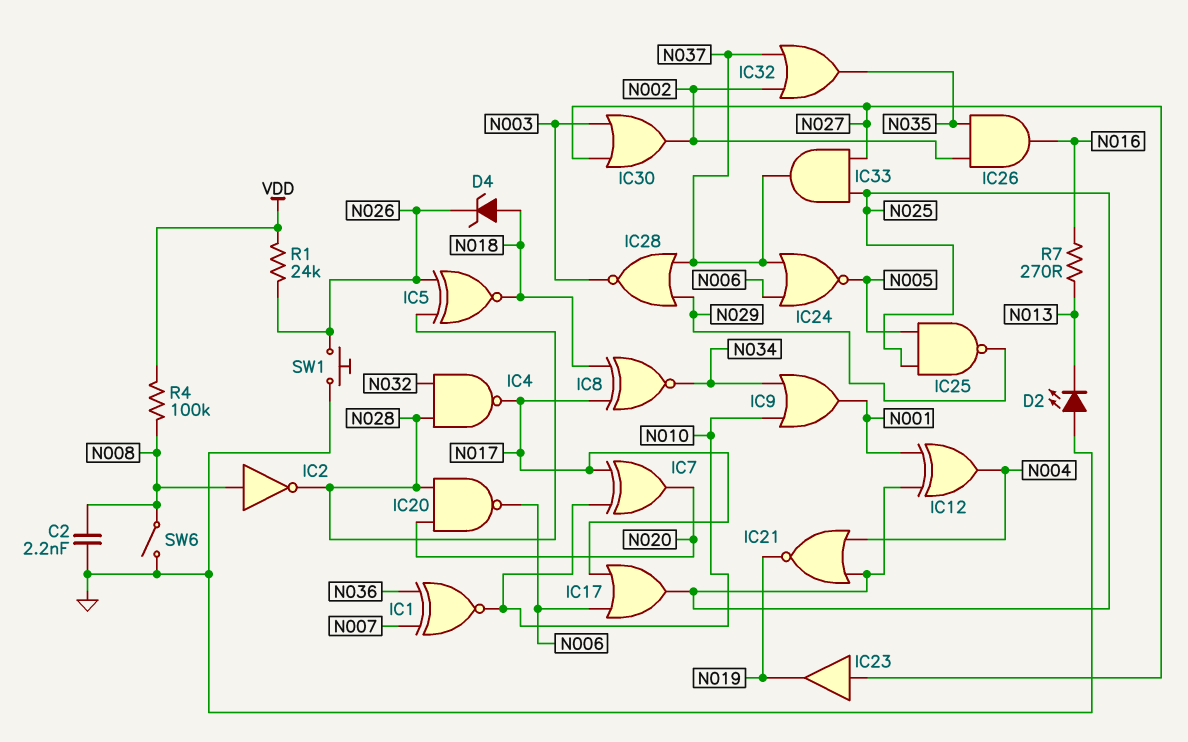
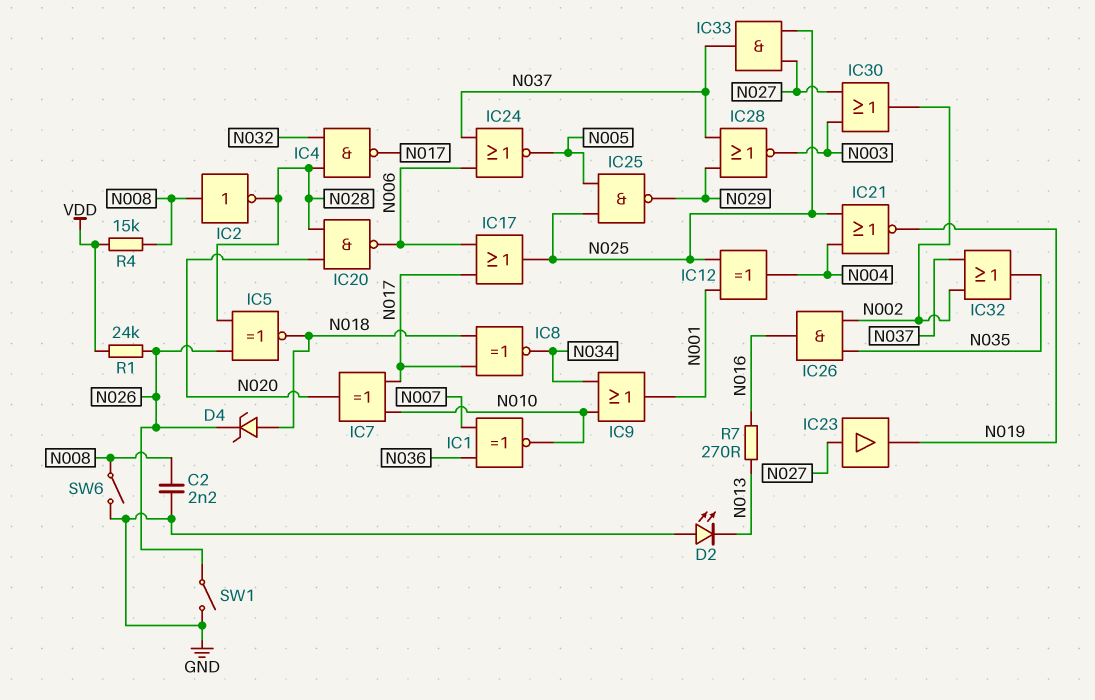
R4: 100k (N008, VDD) -> 15k (N008, VDD)
SW1: button (GND, N026) -> switch (GND, N026)

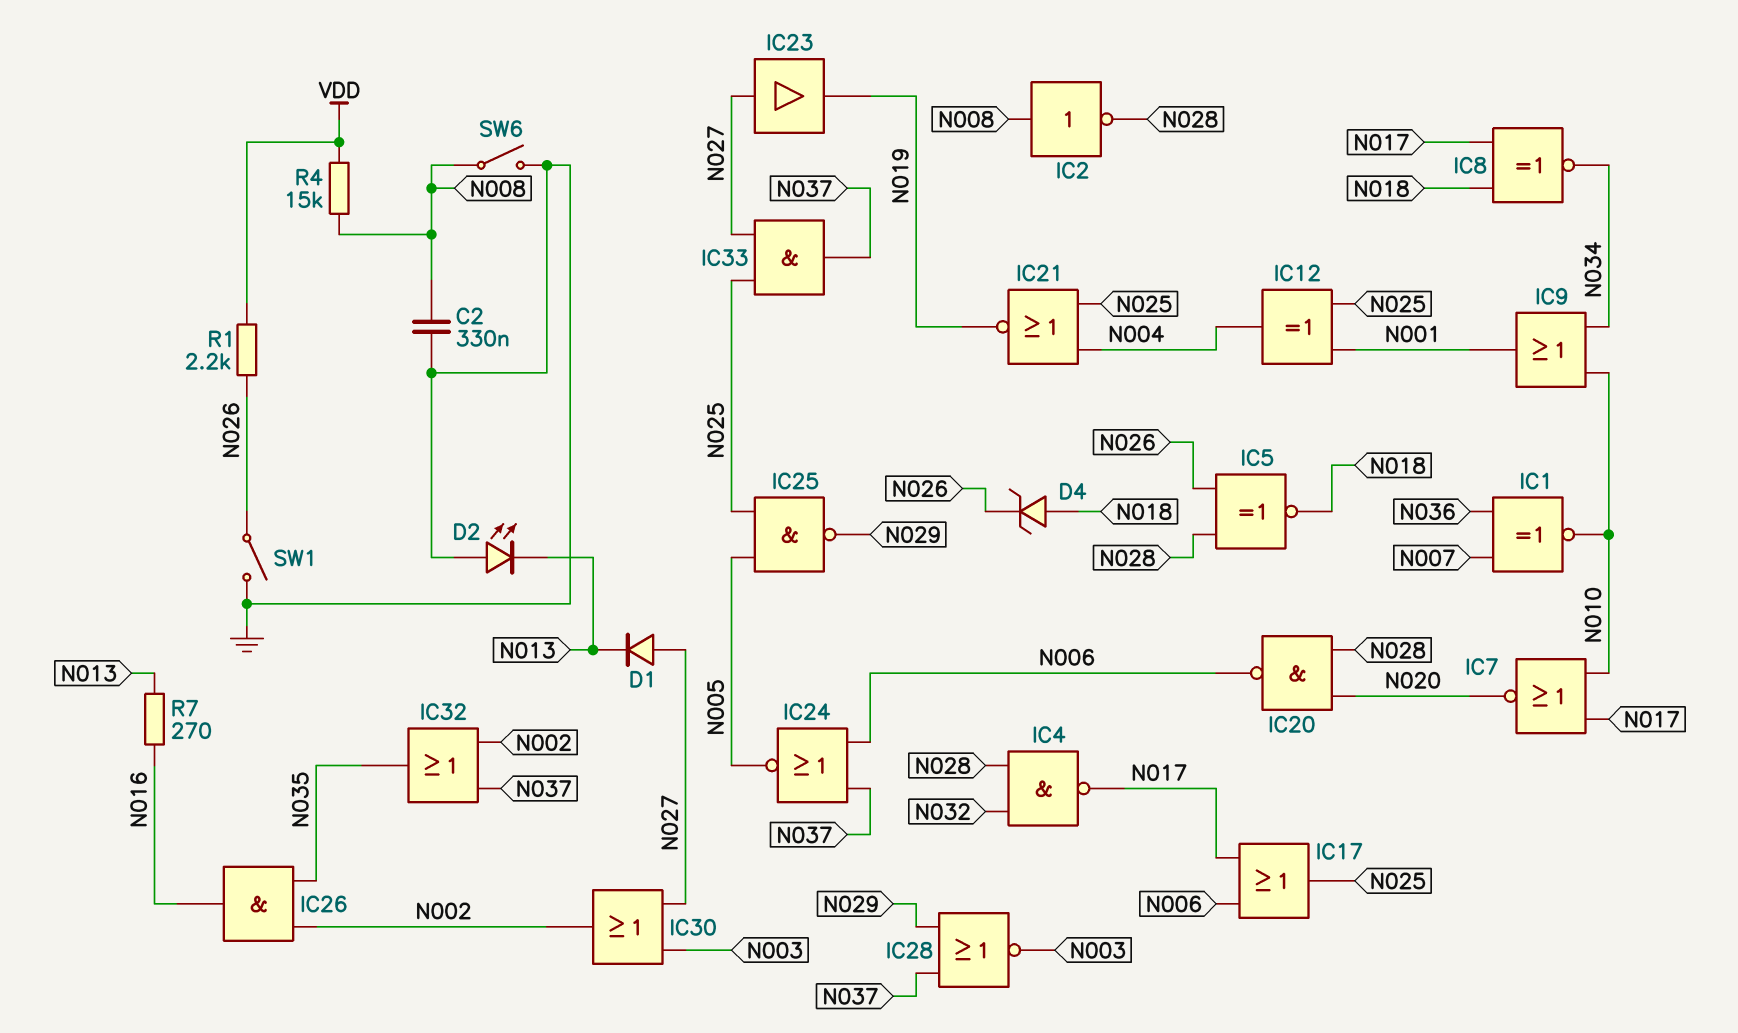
C2: 2.2nF (GND, N008) -> 330nF (GND, N008)
D1: none -> diode (A N027, K N013)
IC7: XOR (in N010, in N017, out N020) -> NOR (in N010, in N017, out N020)
R1: 24k (N026, VDD) -> 2.2k (N026, VDD)

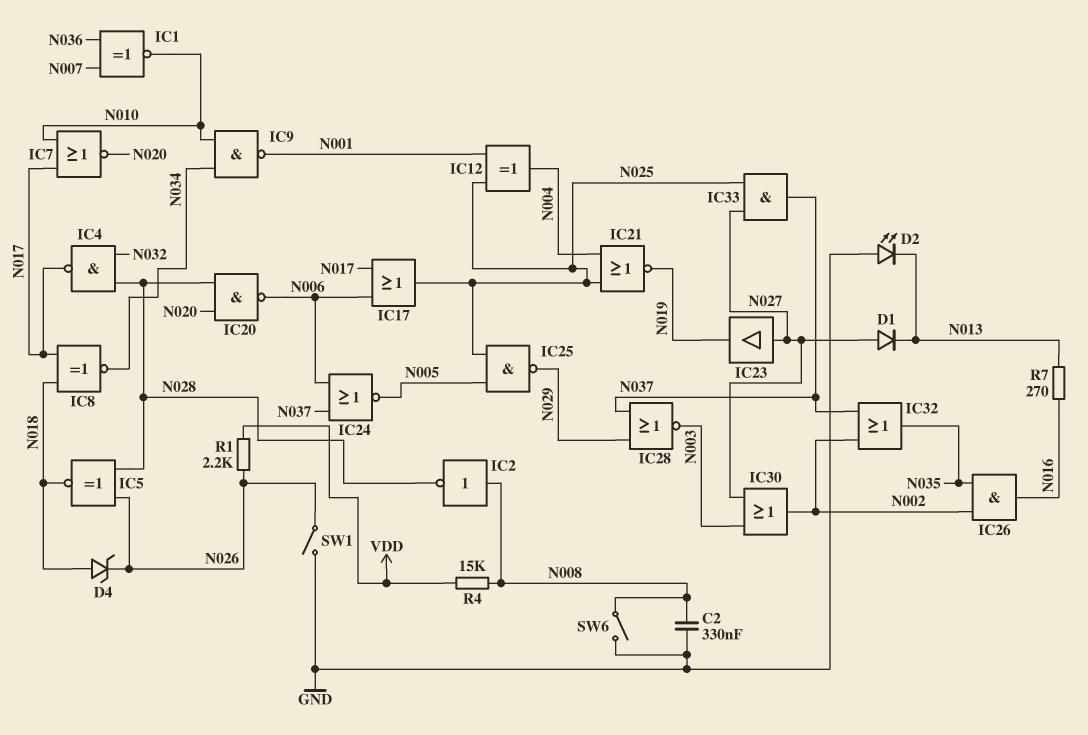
IC9: OR (in N010, in N034, out N001) -> NAND (in N010, in N034, out N001)

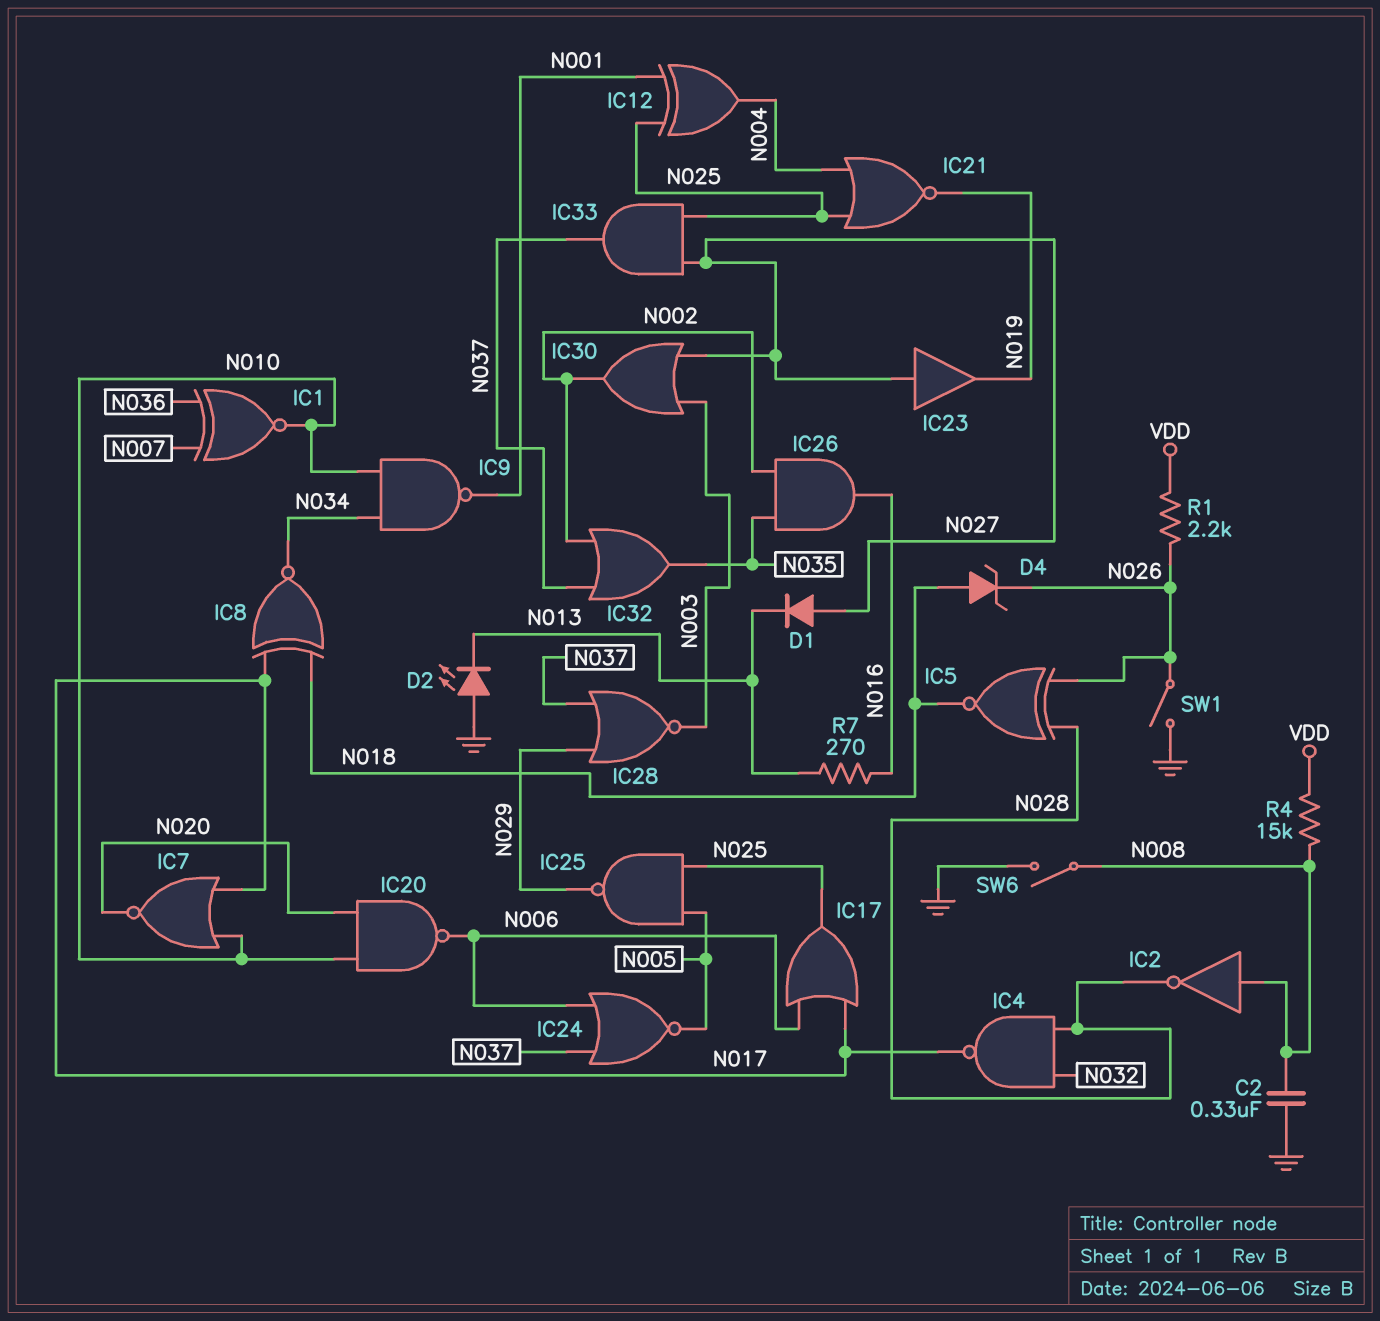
IC20: NAND (in N020, in N028, out N006) -> NAND (in N010, in N020, out N006)

